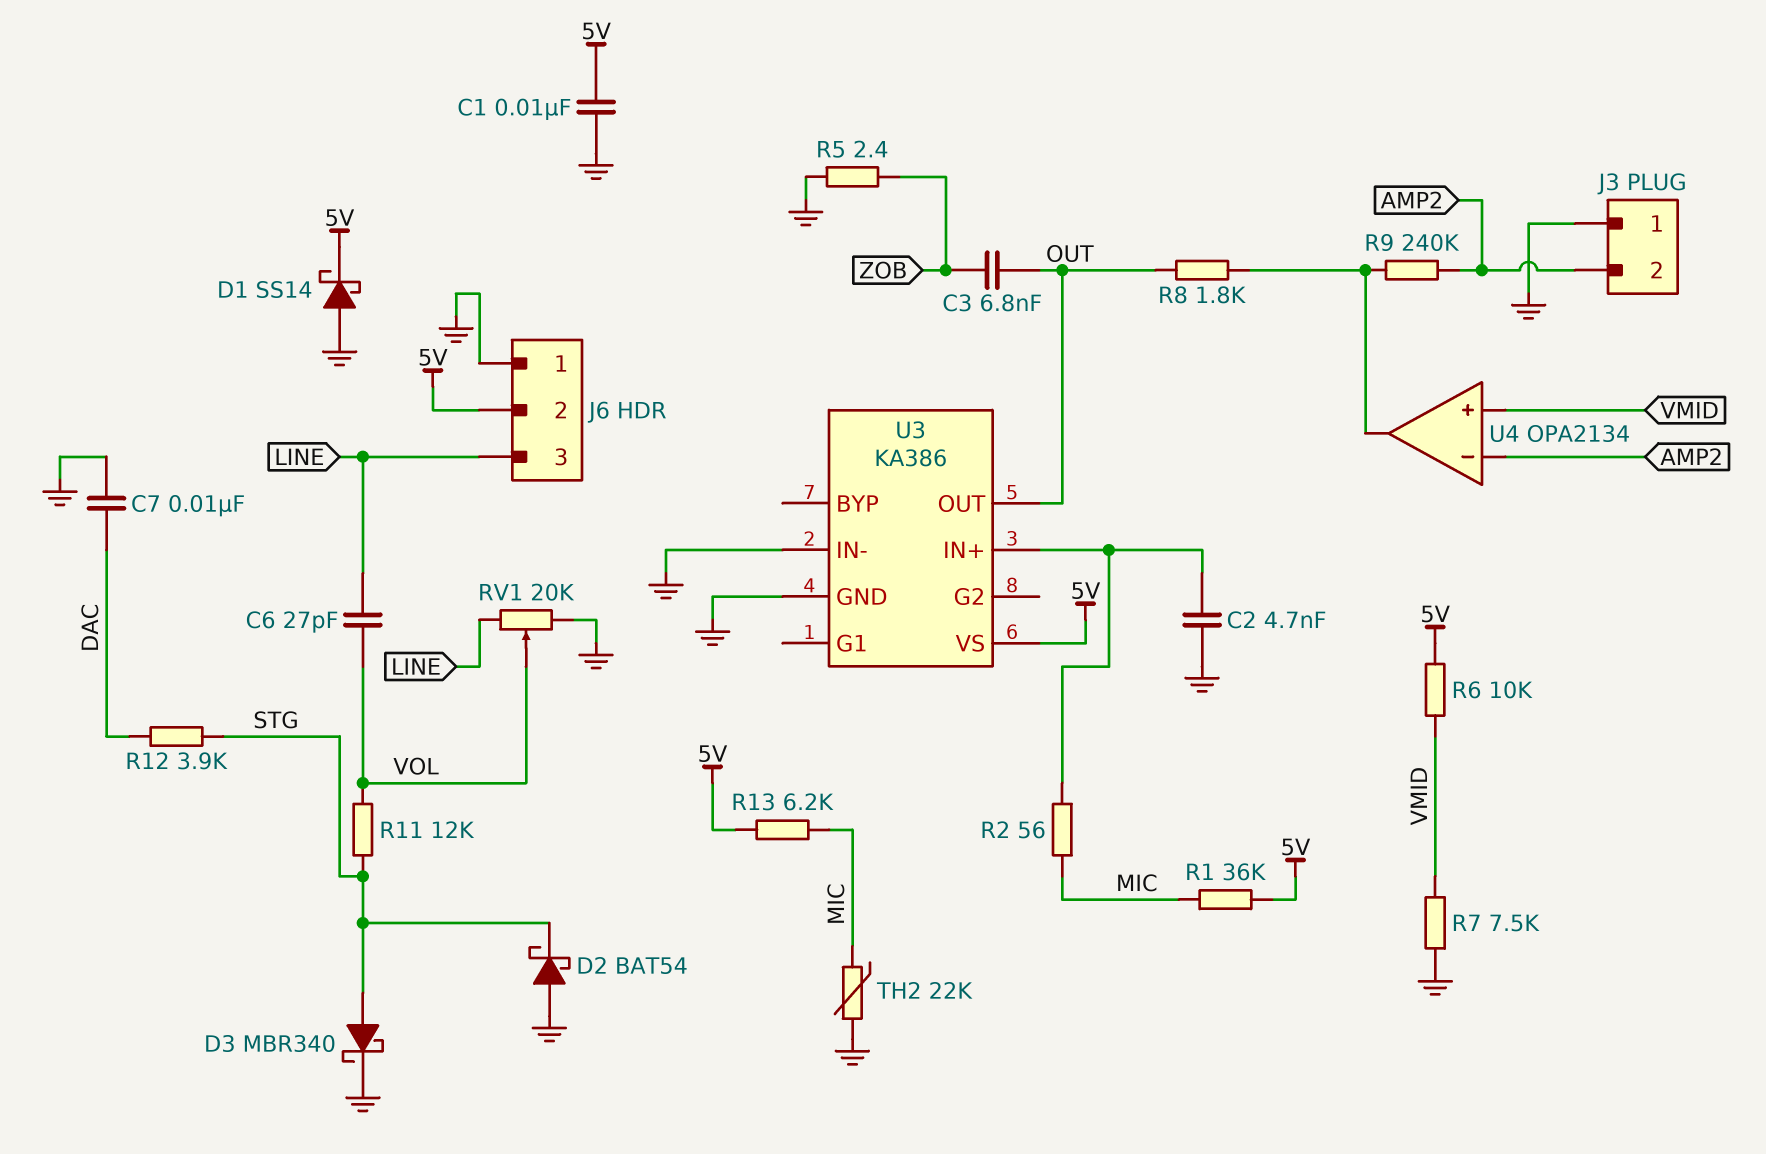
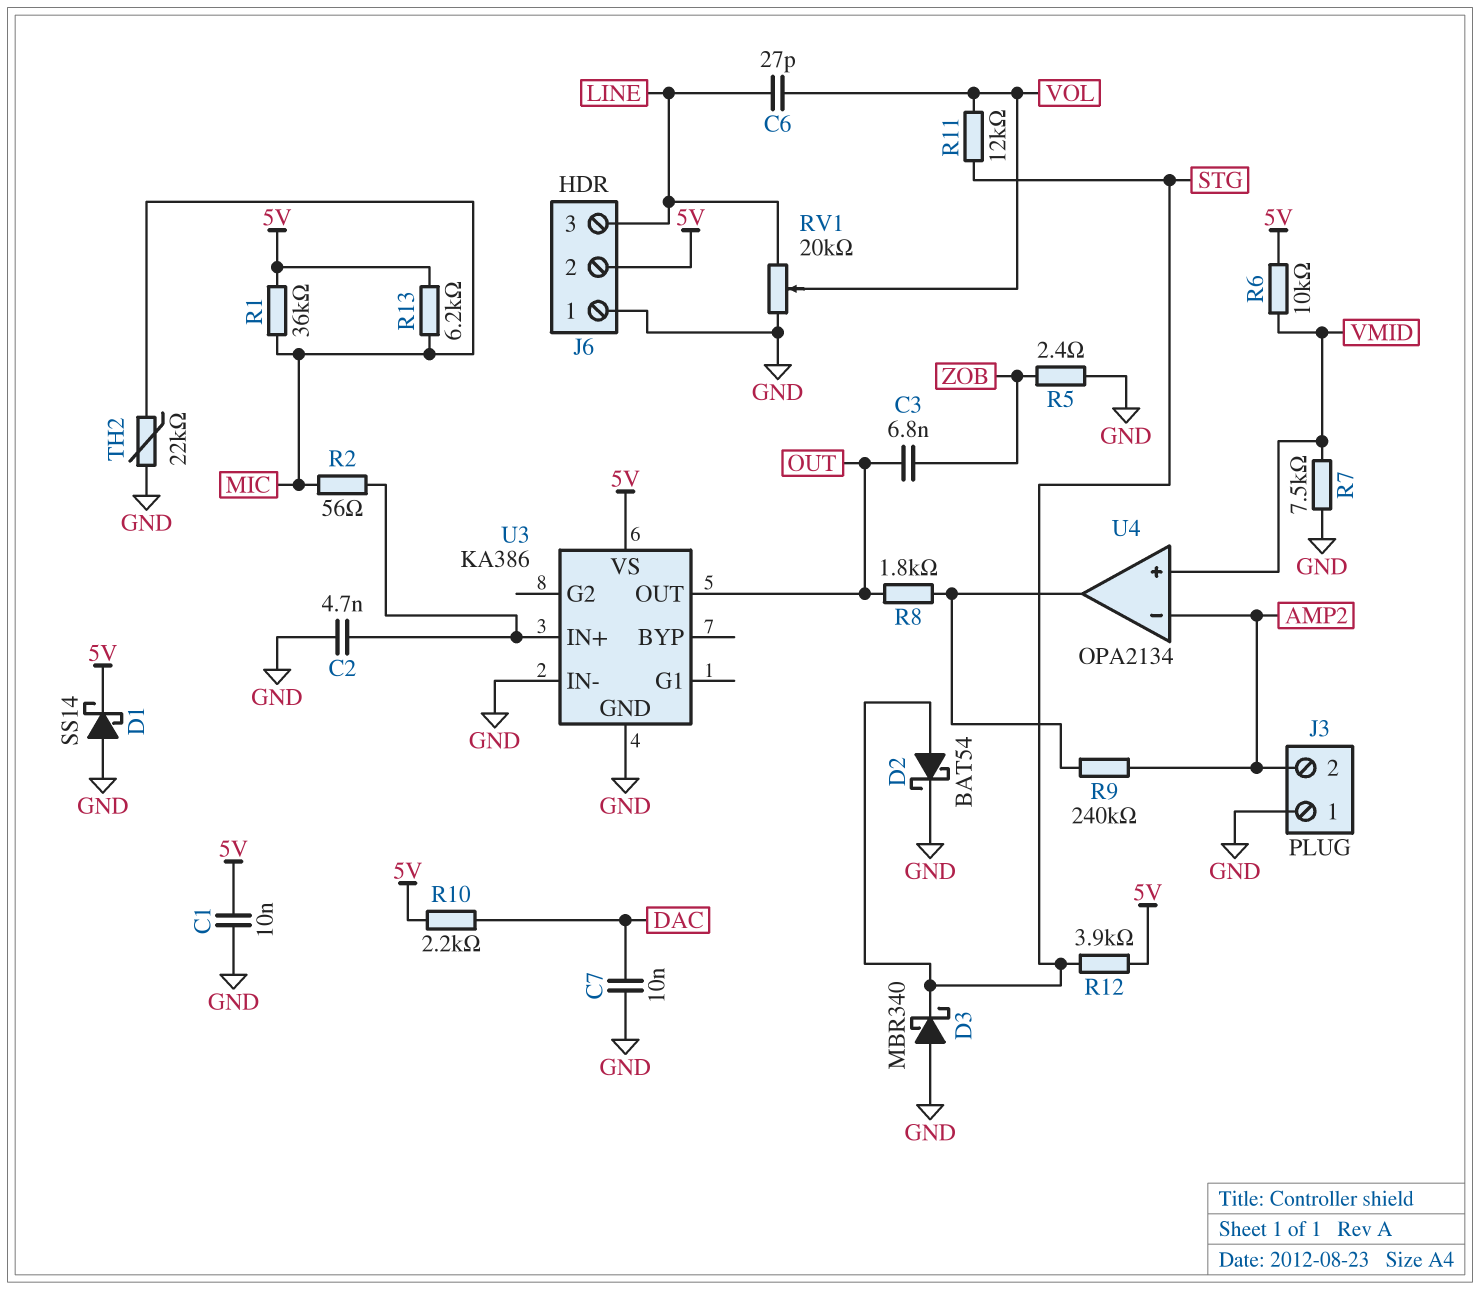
D2: schottky BAT54 (A GND, K STG) -> schottky BAT54 (A STG, K GND)
D3: schottky MBR340 (A STG, K GND) -> schottky MBR340 (A GND, K STG)
R10: none -> 2.2k (5V, DAC)
R12: 3.9k (DAC, STG) -> 3.9k (5V, STG)

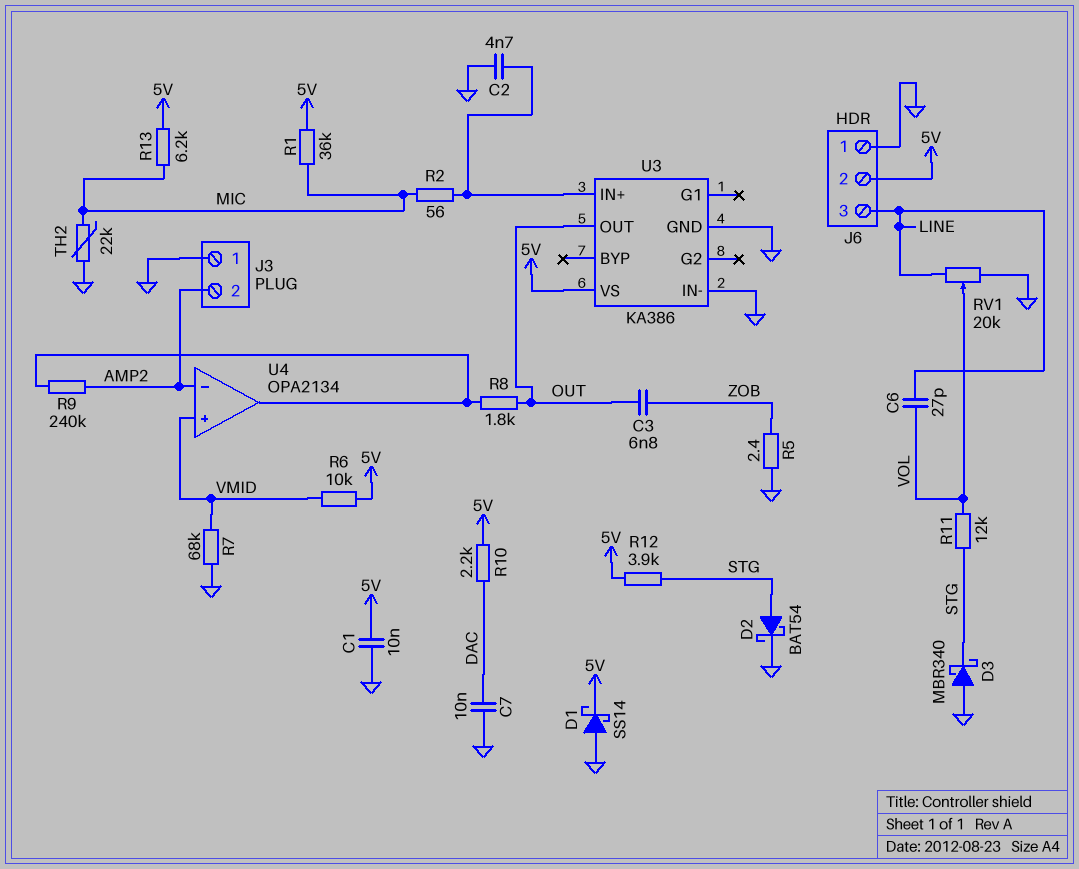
R7: 7.5k (GND, VMID) -> 68k (GND, VMID)

